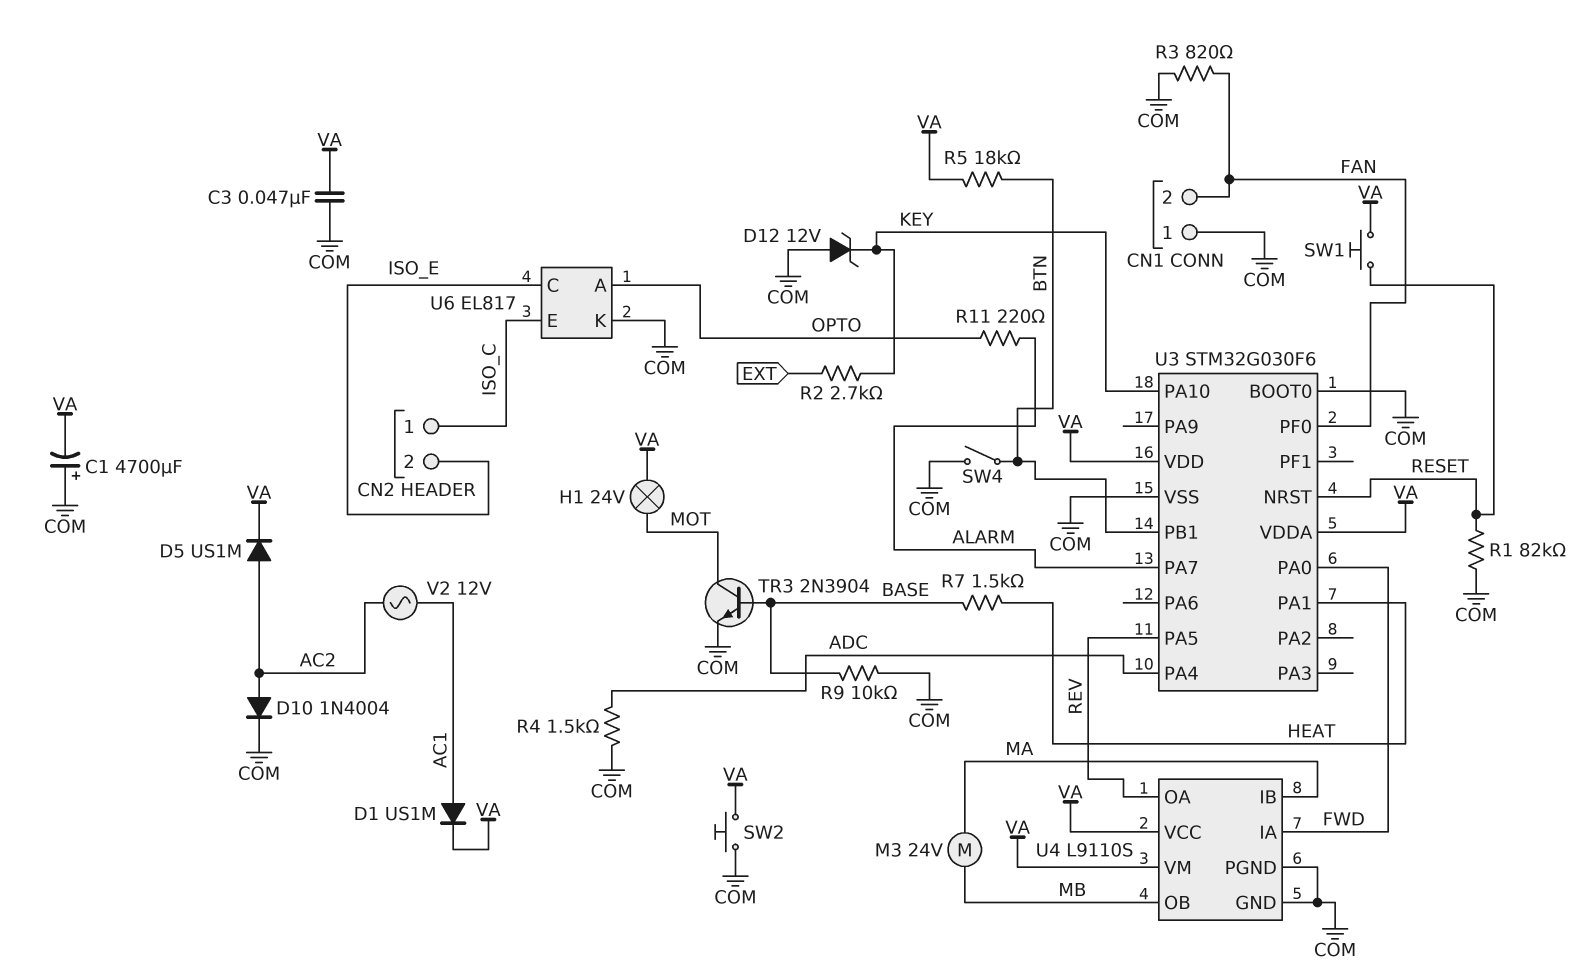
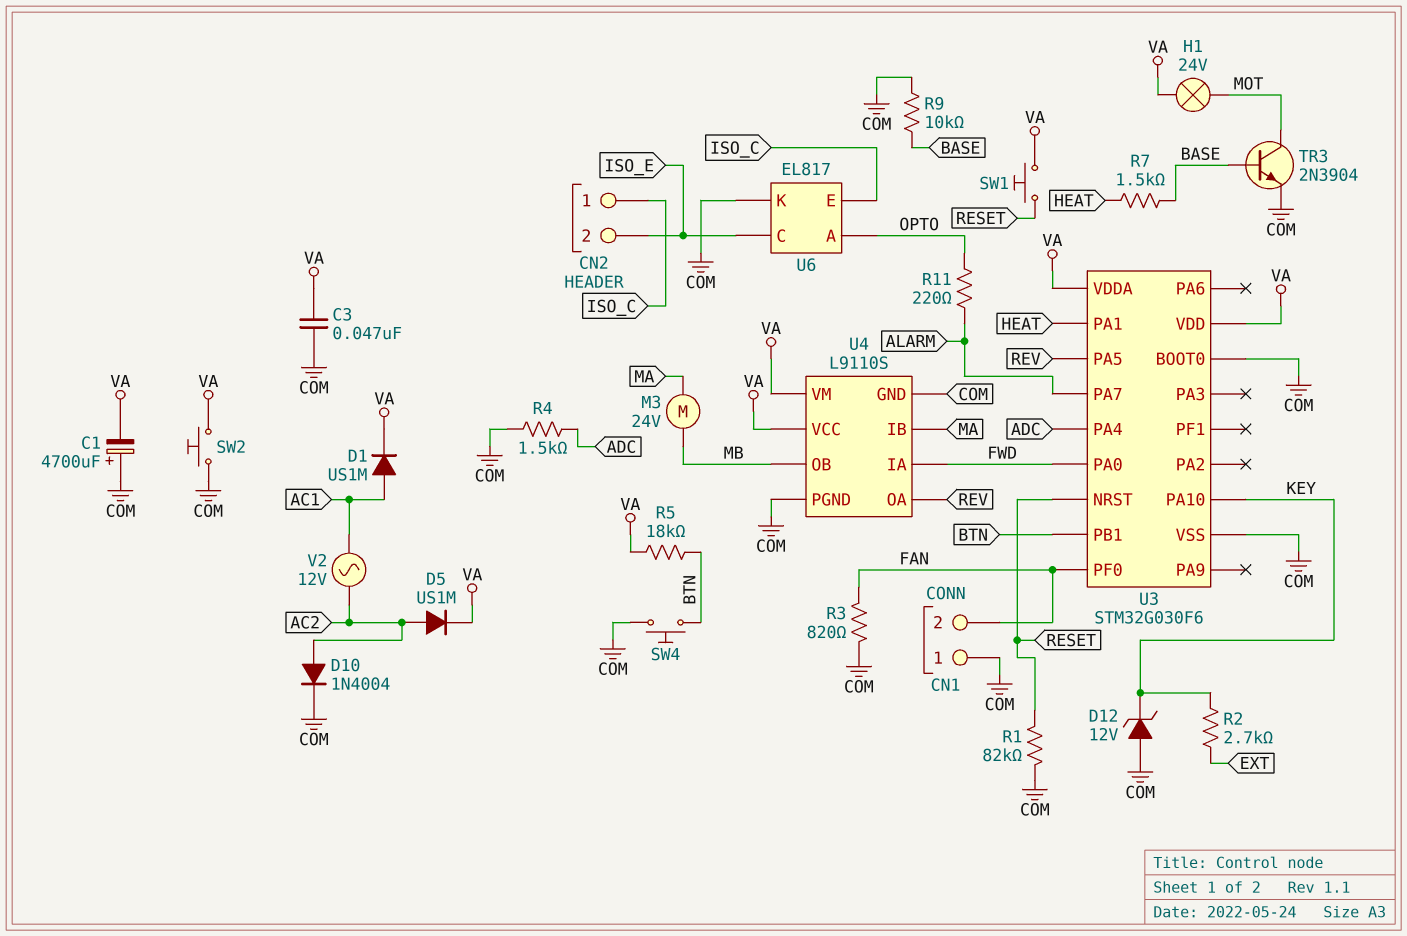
SW4: switch (BTN, COM) -> button (BTN, COM)

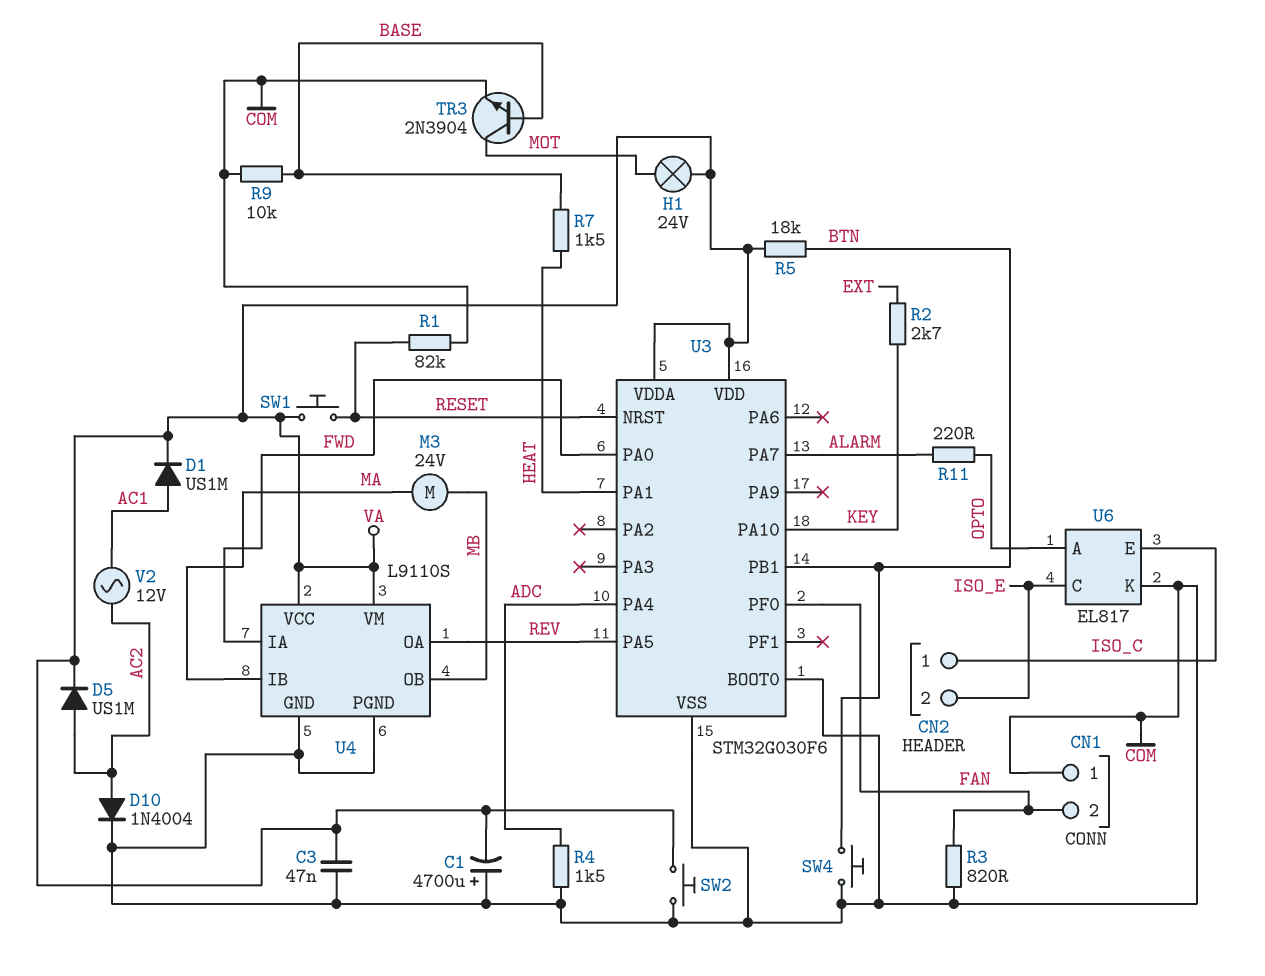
D12: zener 12V (A COM, K KEY) -> none

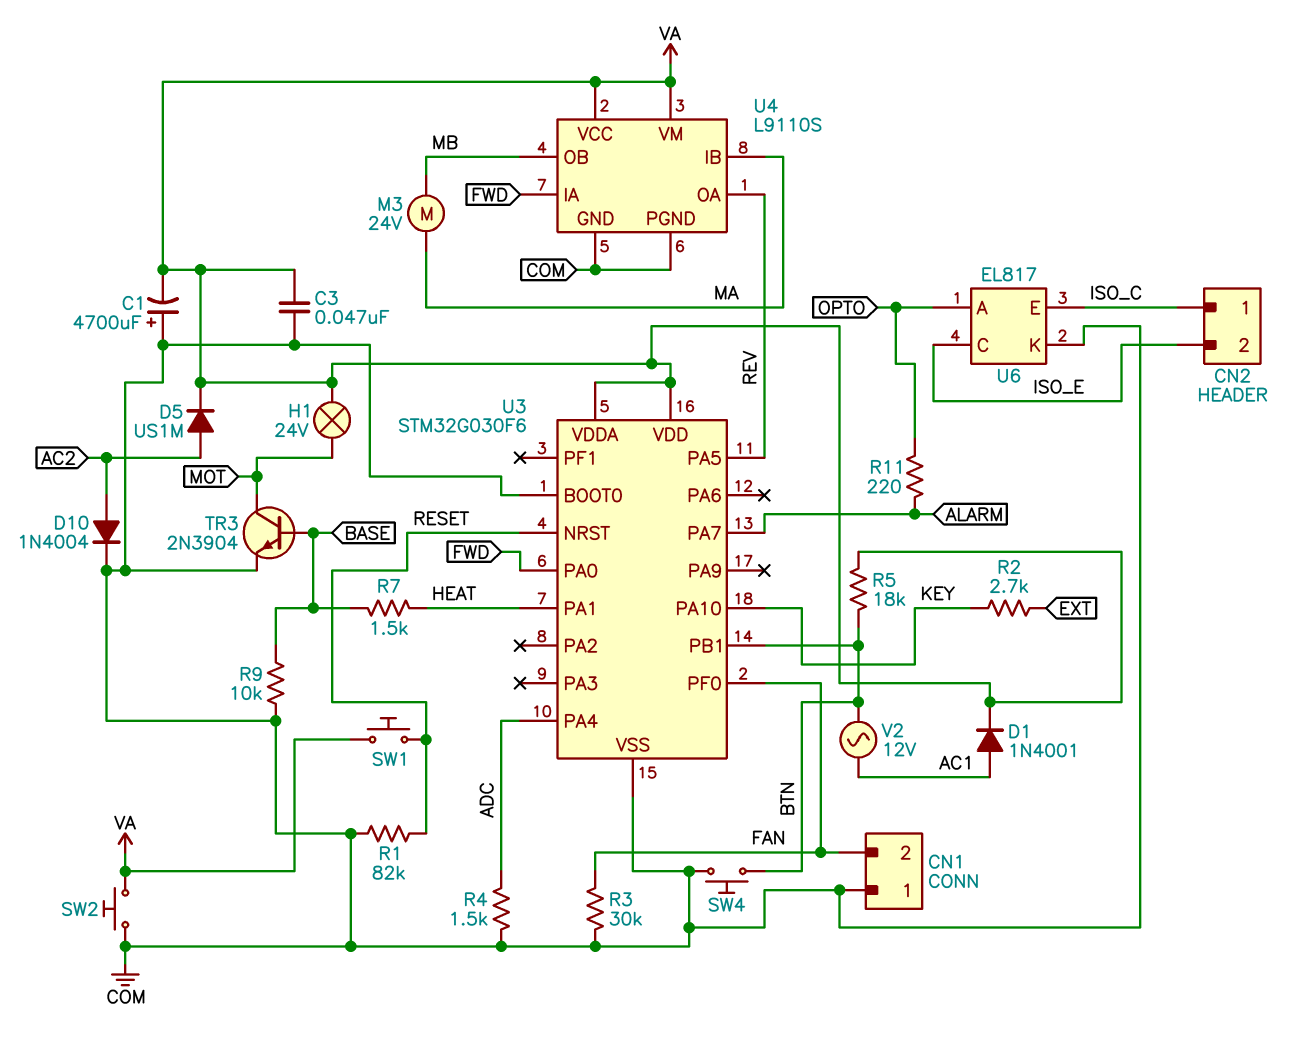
D1: diode US1M (A AC1, K VA) -> diode 1N4001 (A AC1, K VA)
R3: 820 (COM, FAN) -> 30k (COM, FAN)
V2: AC 12V (AC1, AC2) -> AC 12V (AC1, BTN)

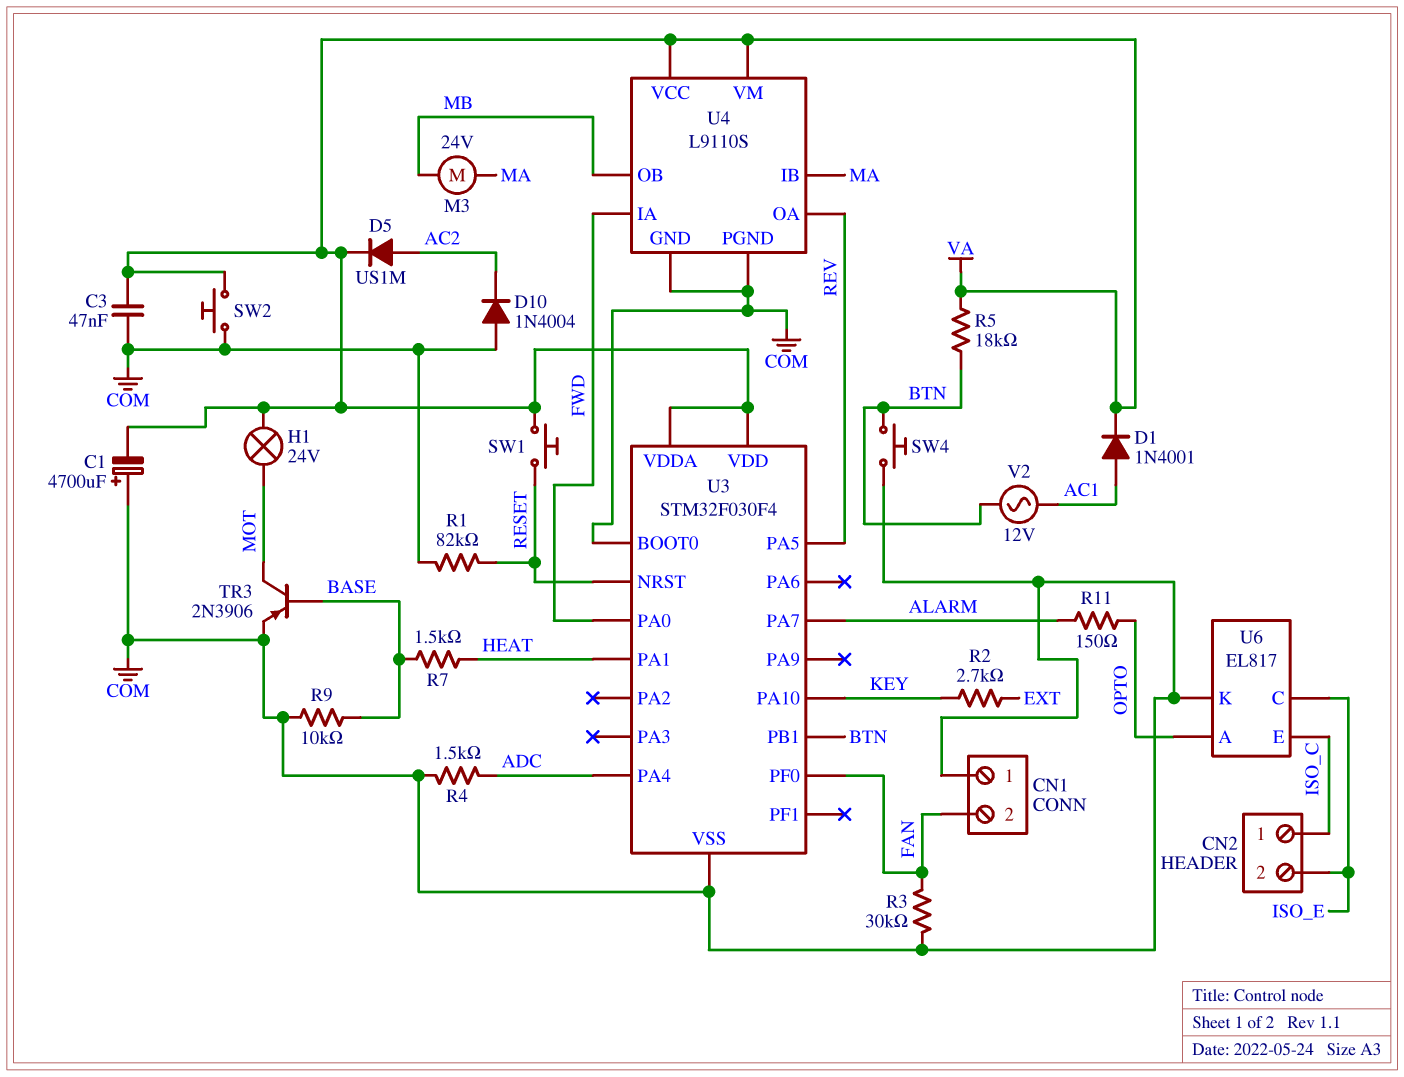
D10: diode 1N4004 (A AC2, K COM) -> diode 1N4004 (A COM, K AC2)
R11: 220 (ALARM, OPTO) -> 150 (ALARM, OPTO)
TR3: NPN 2N3904 (B BASE, C MOT, E COM) -> PNP 2N3906 (B BASE, C MOT, E COM)
U3: STM32G030F6 -> STM32F030F4

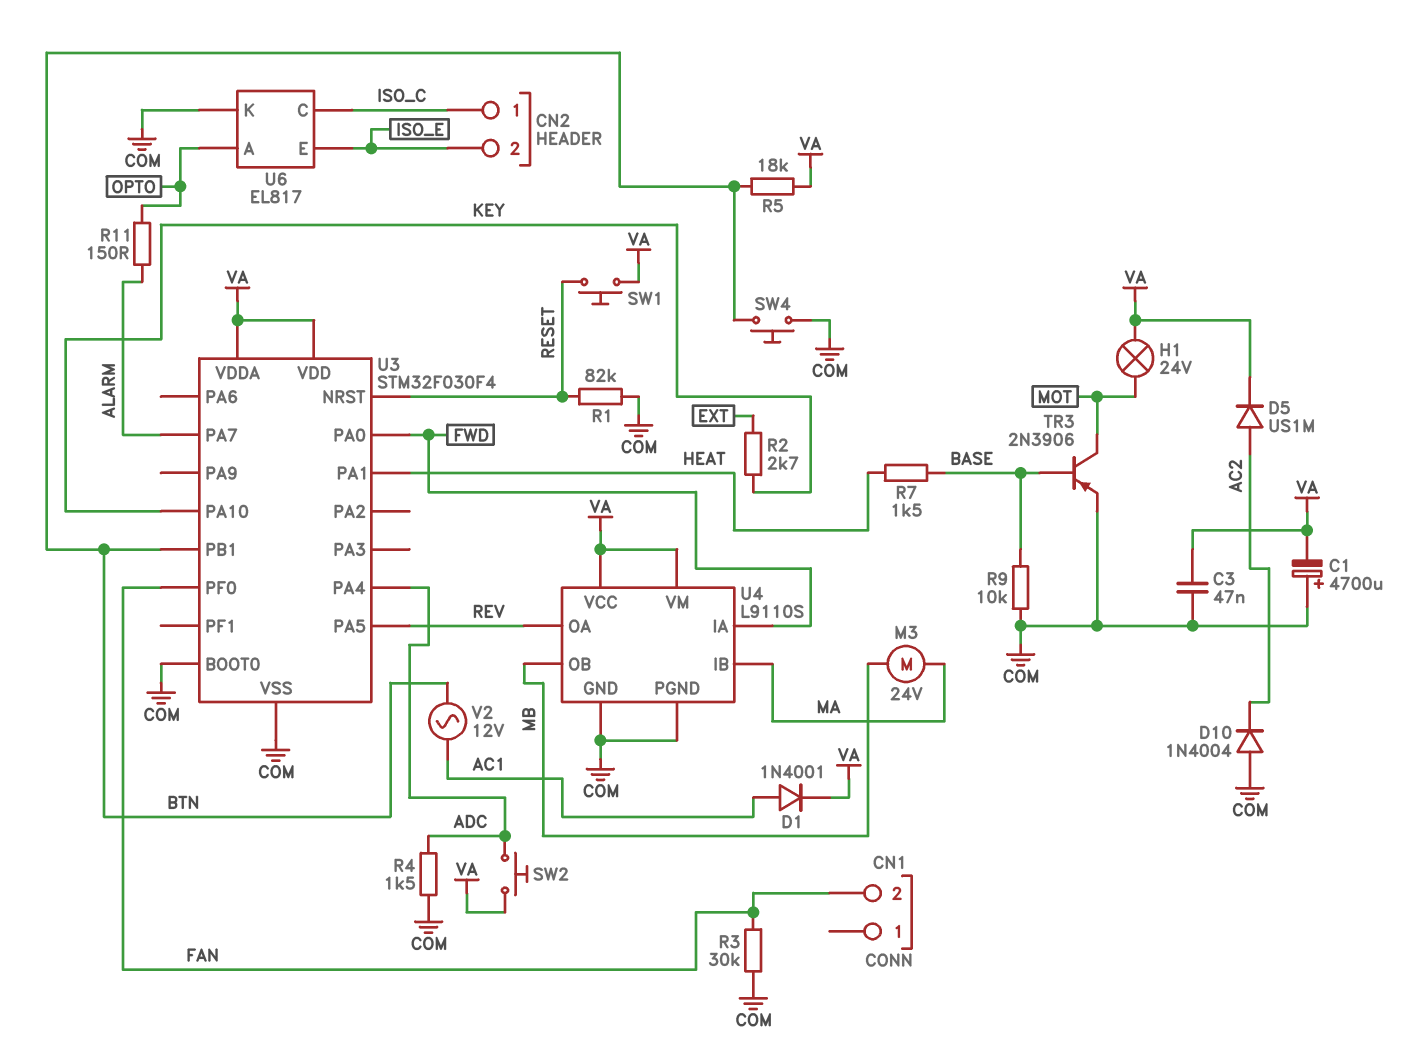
CN1 pin 1: COM -> none
SW2: button (COM, VA) -> button (ADC, VA)
U6 pin C: ISO_E -> ISO_C
U6 pin E: ISO_C -> ISO_E

